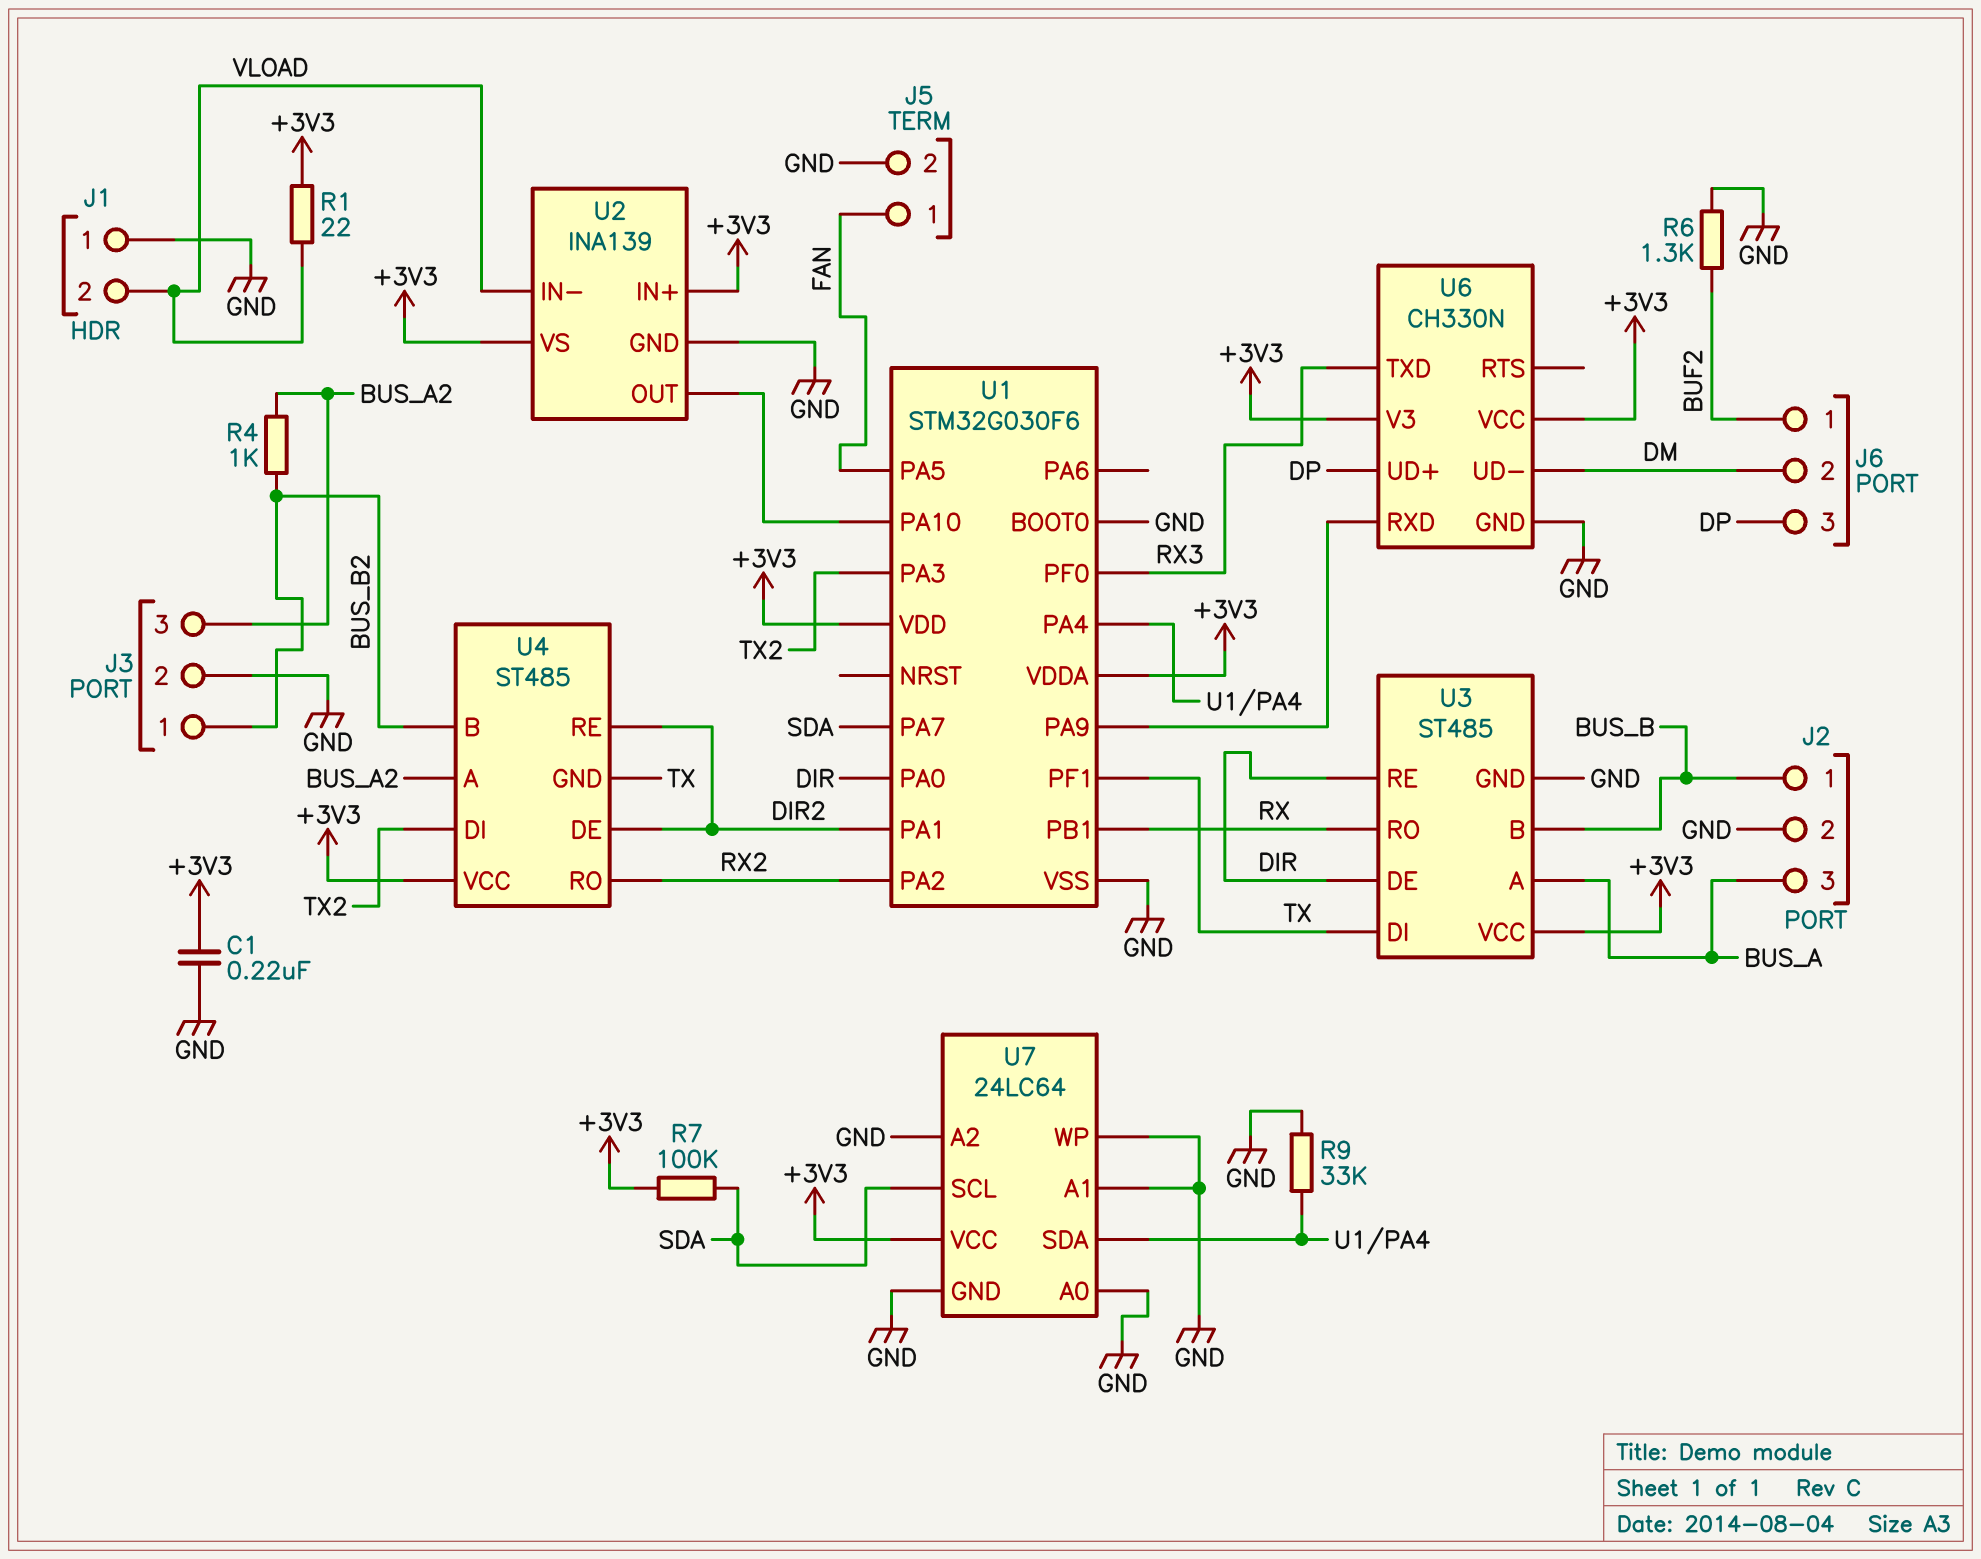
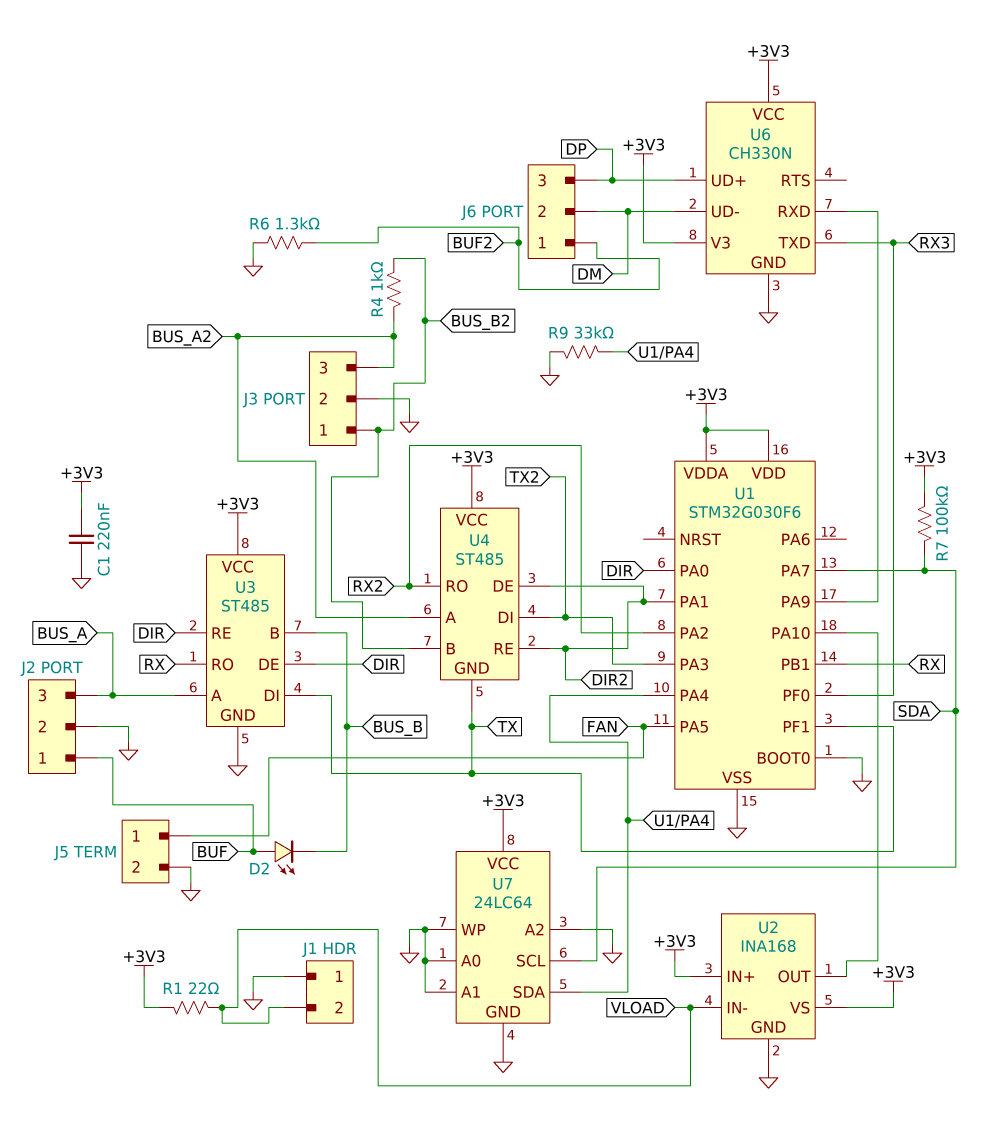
D2: none -> LED (A BUF, K BUS_B)
J2 pin 1: BUS_B -> BUF
U2: INA139 -> INA168

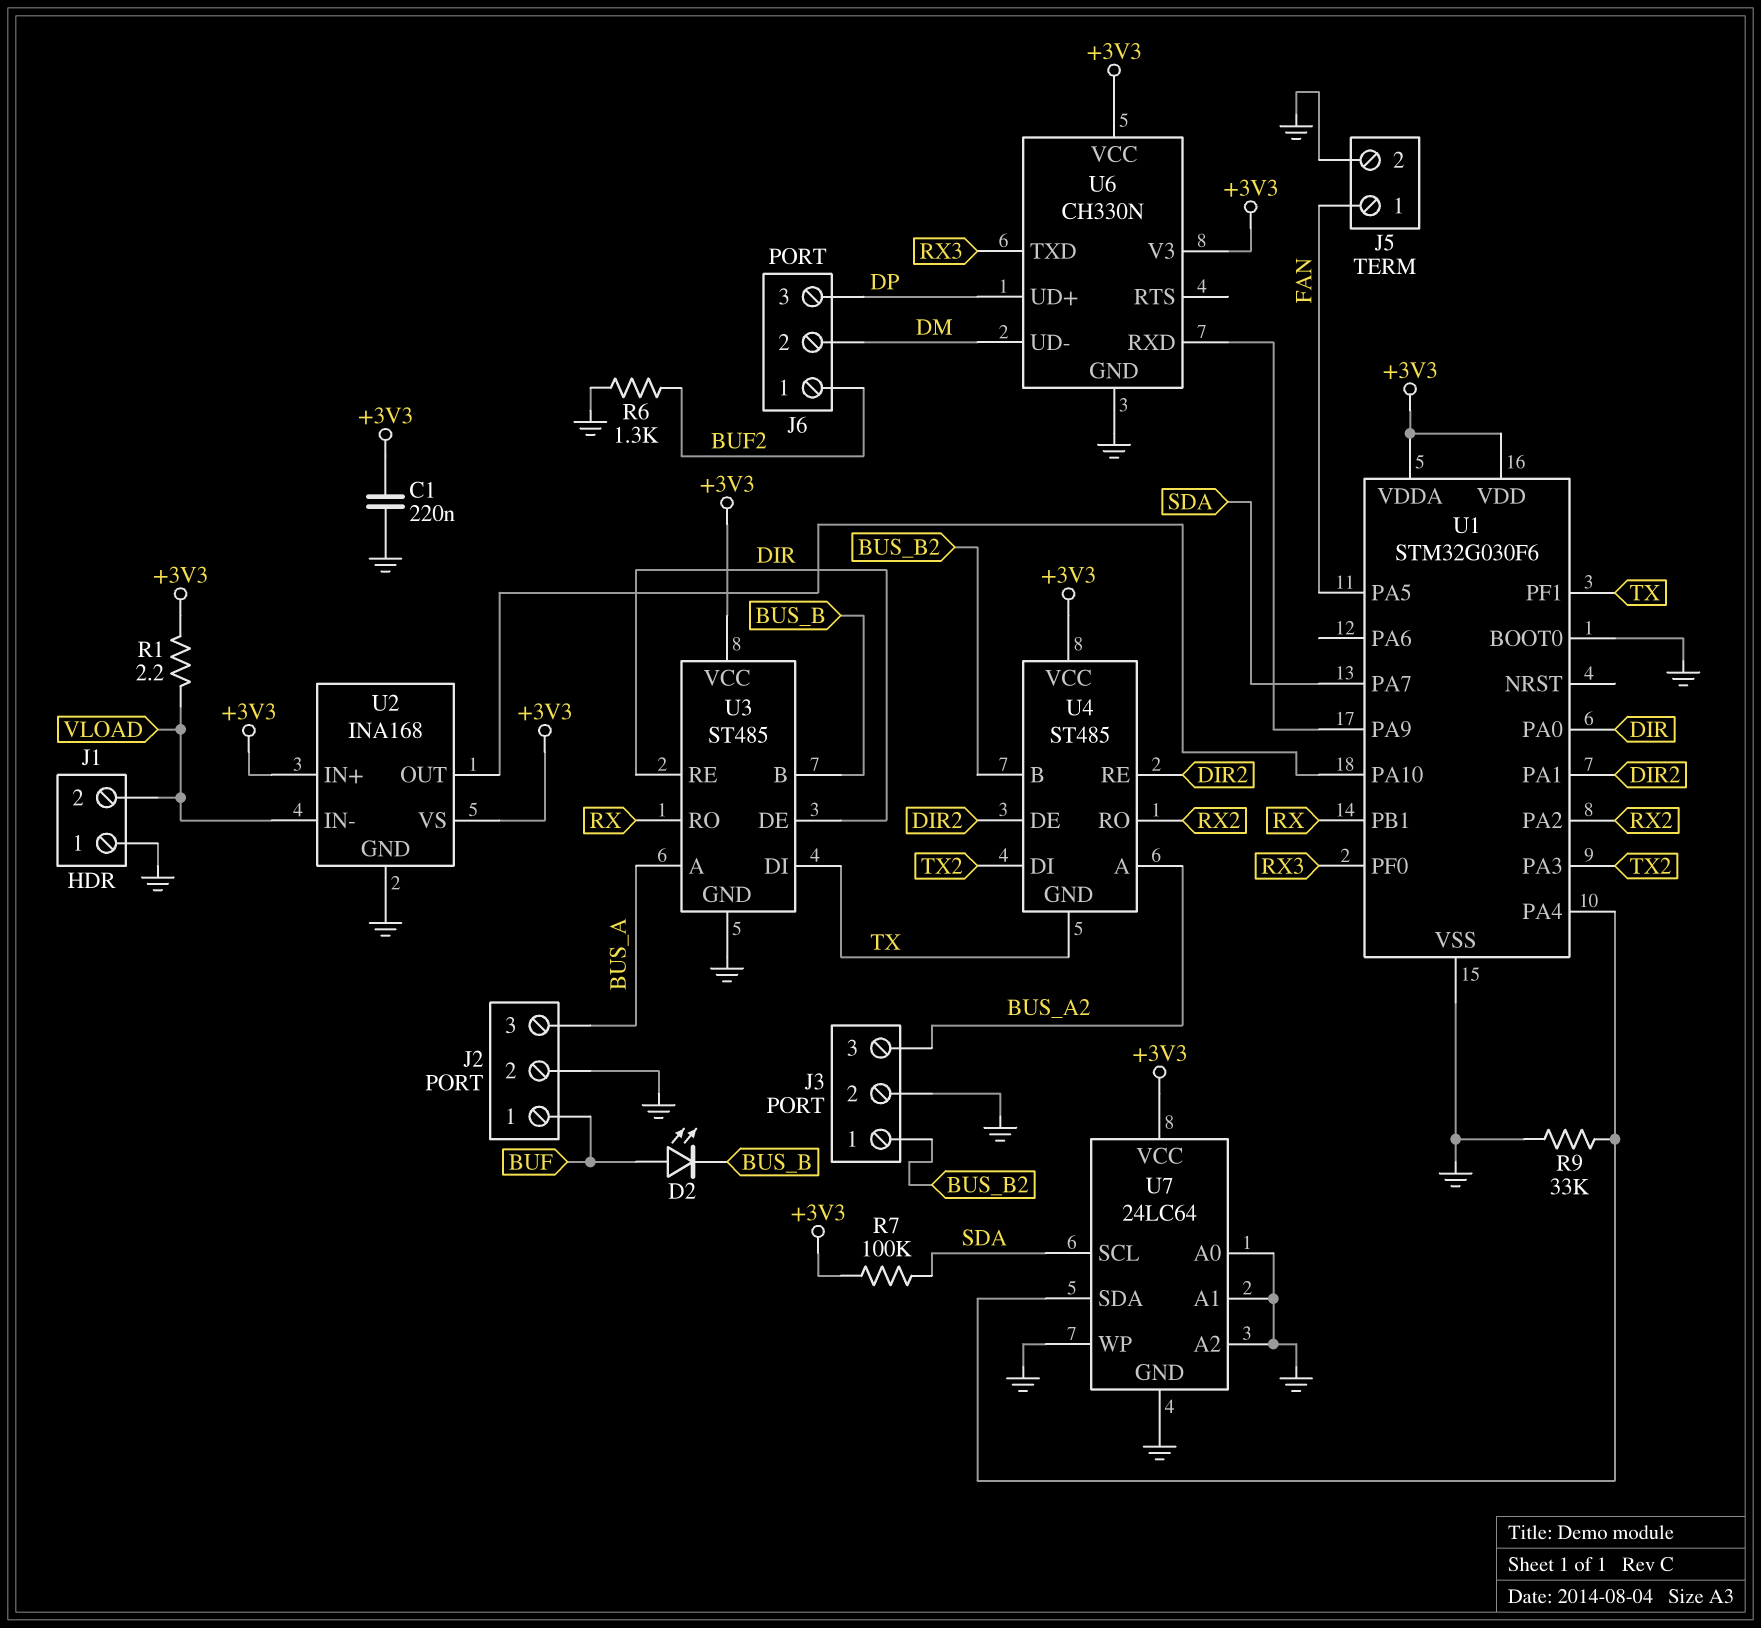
R1: 22 (+3V3, VLOAD) -> 2.2 (+3V3, VLOAD)
R4: 1k (BUS_A2, BUS_B2) -> none

